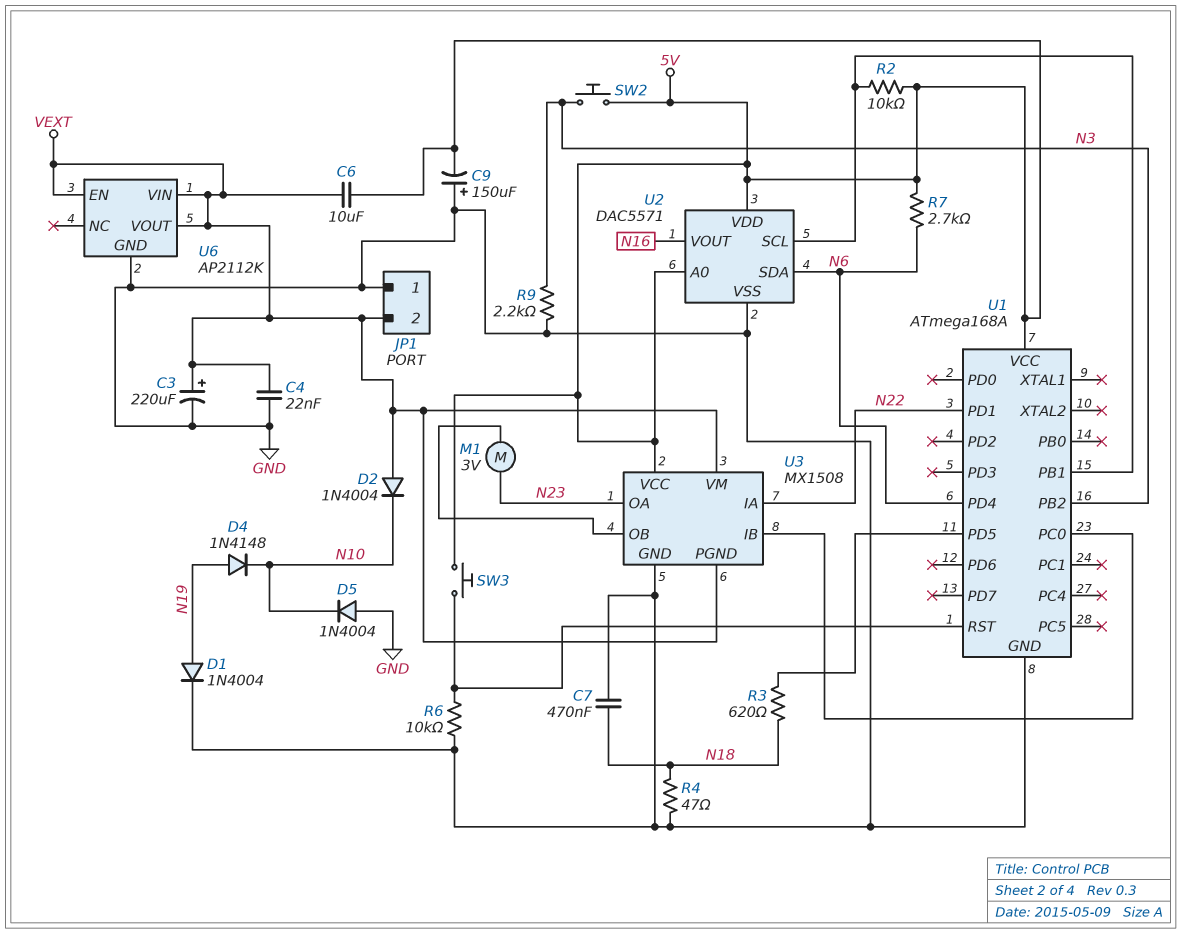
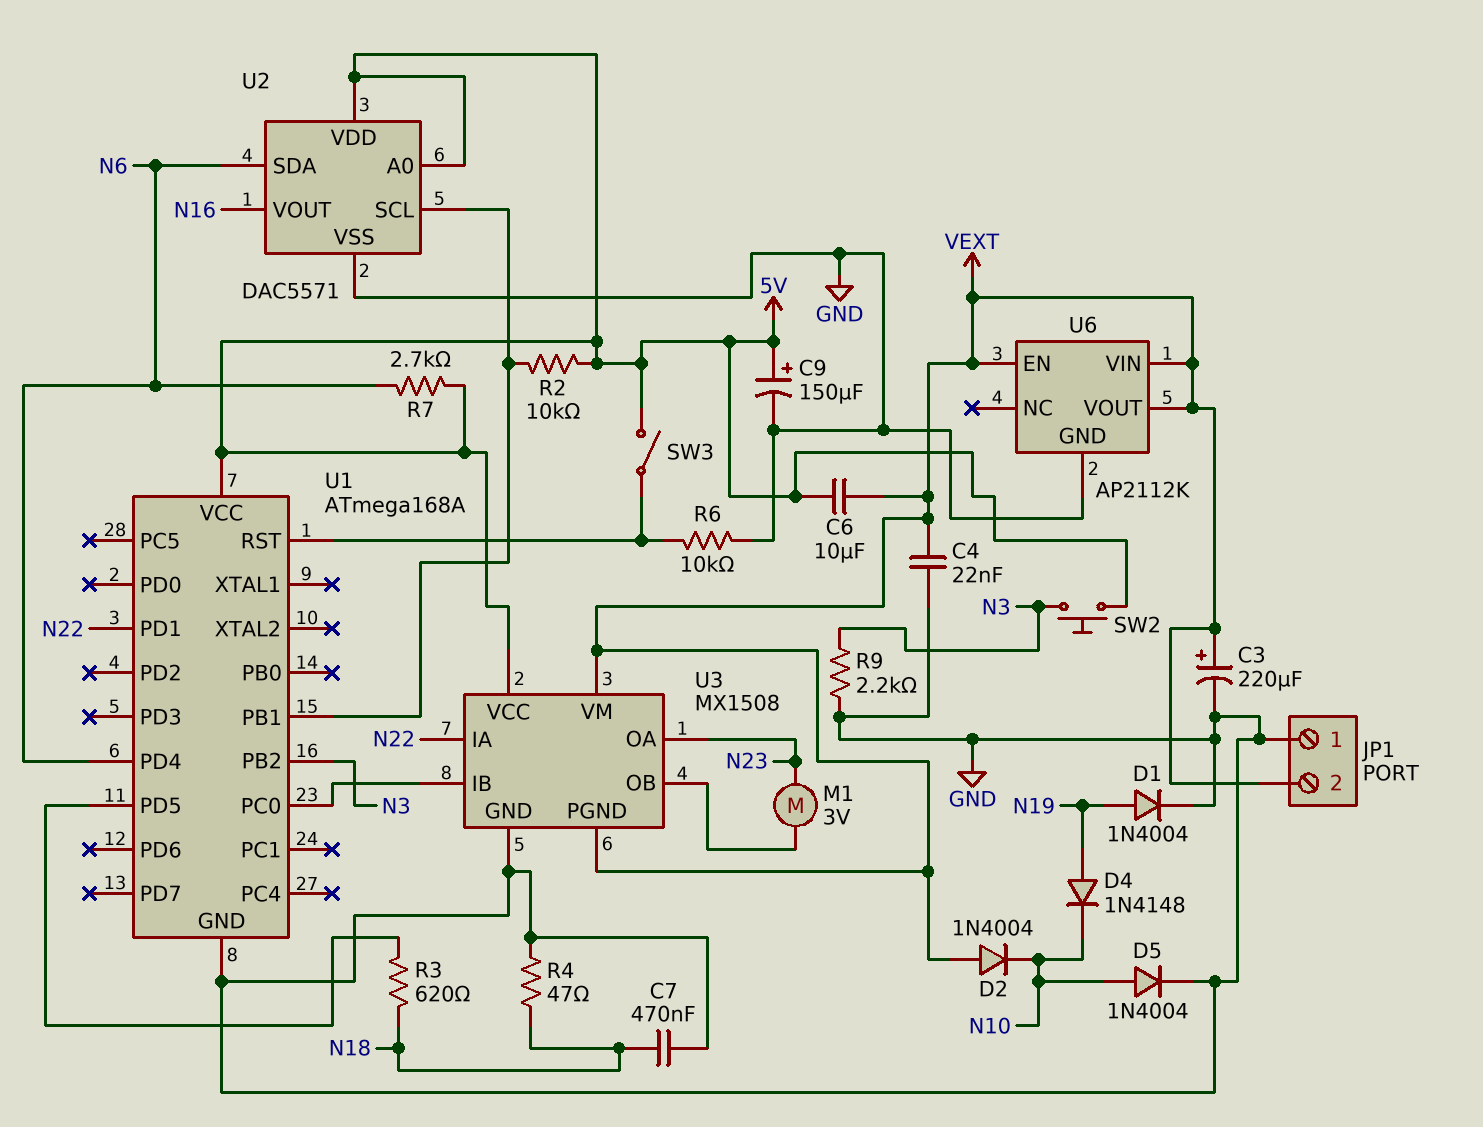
C9: 150uF (plus GND, minus 5V) -> 150uF (plus 5V, minus GND)
D5: diode 1N4004 (A GND, K N10) -> diode 1N4004 (A N10, K GND)
SW3: button (5V, U1/RST) -> switch (5V, U1/RST)

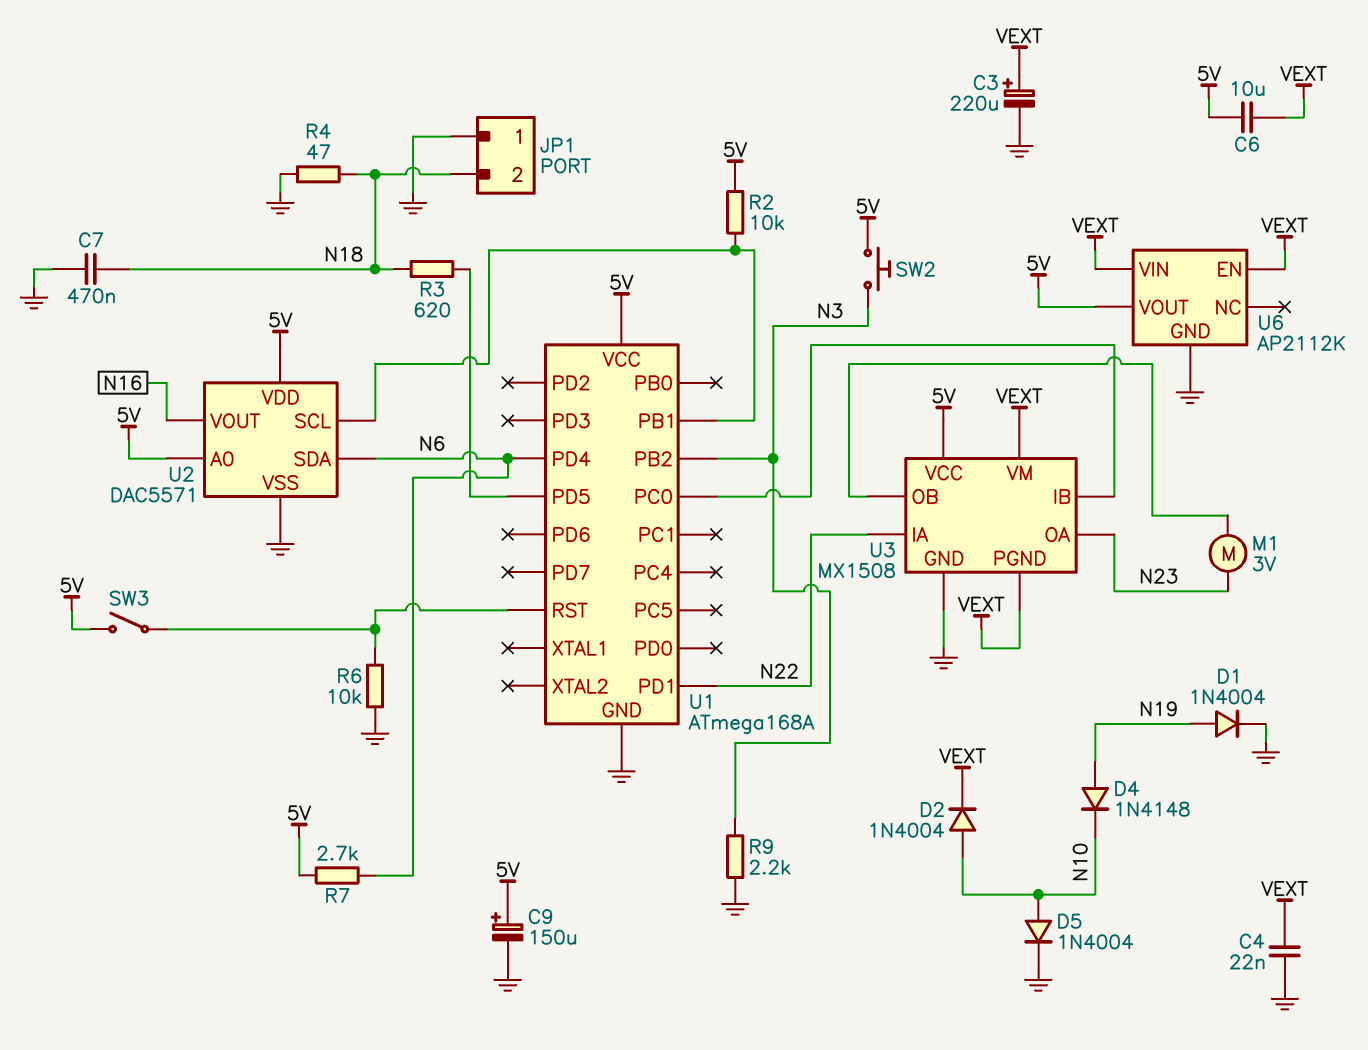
D2: diode 1N4004 (A VEXT, K N10) -> diode 1N4004 (A N10, K VEXT)
JP1 pin 2: VEXT -> N18
U6 pin VOUT: VEXT -> 5V

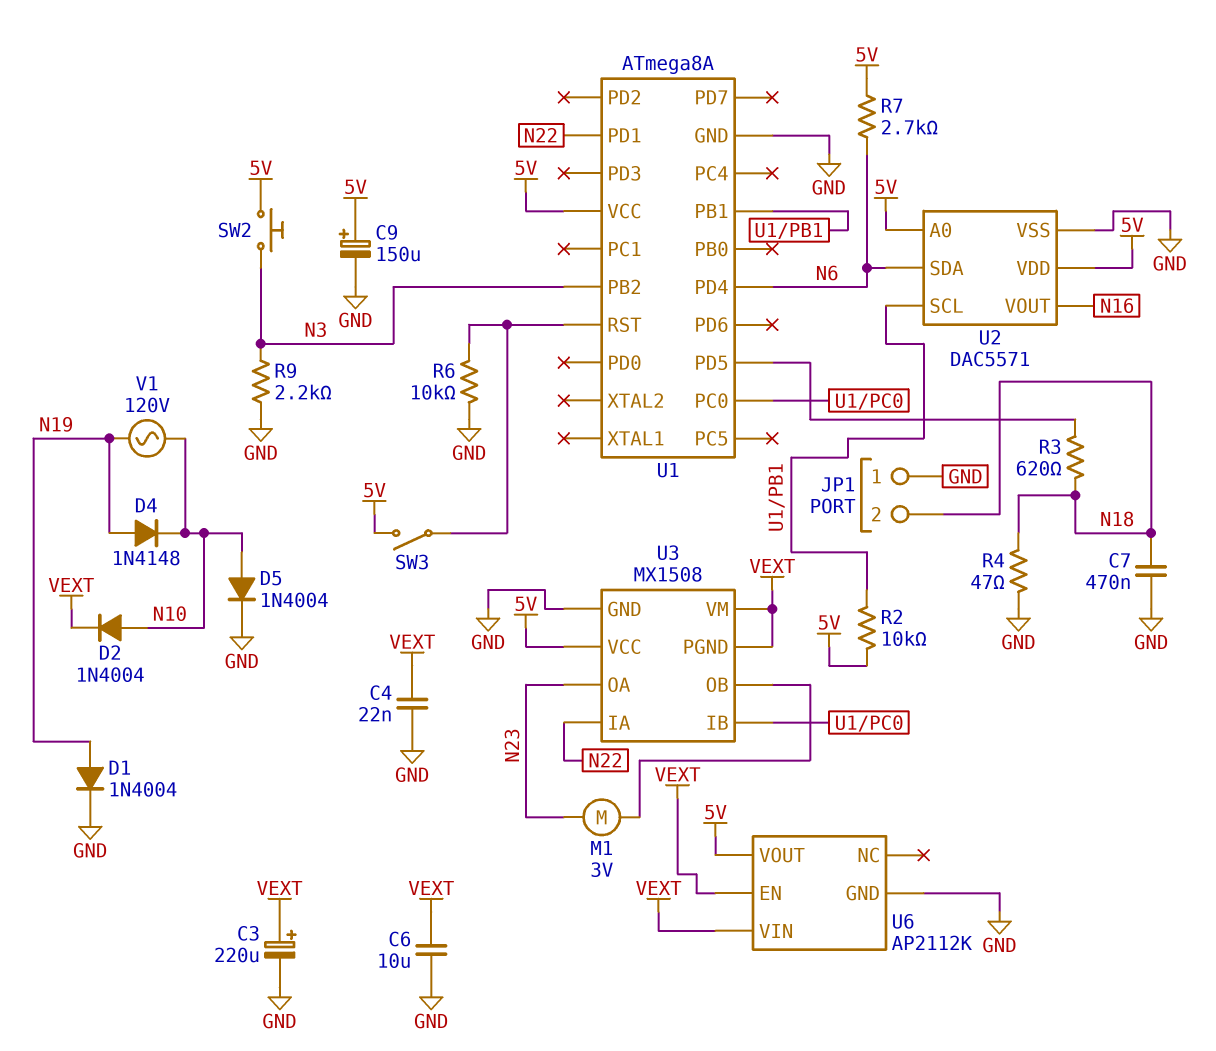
C6: 10uF (5V, VEXT) -> 10uF (GND, VEXT)
U1: ATmega168A -> ATmega8A
V1: none -> AC 120V (N10, N19)

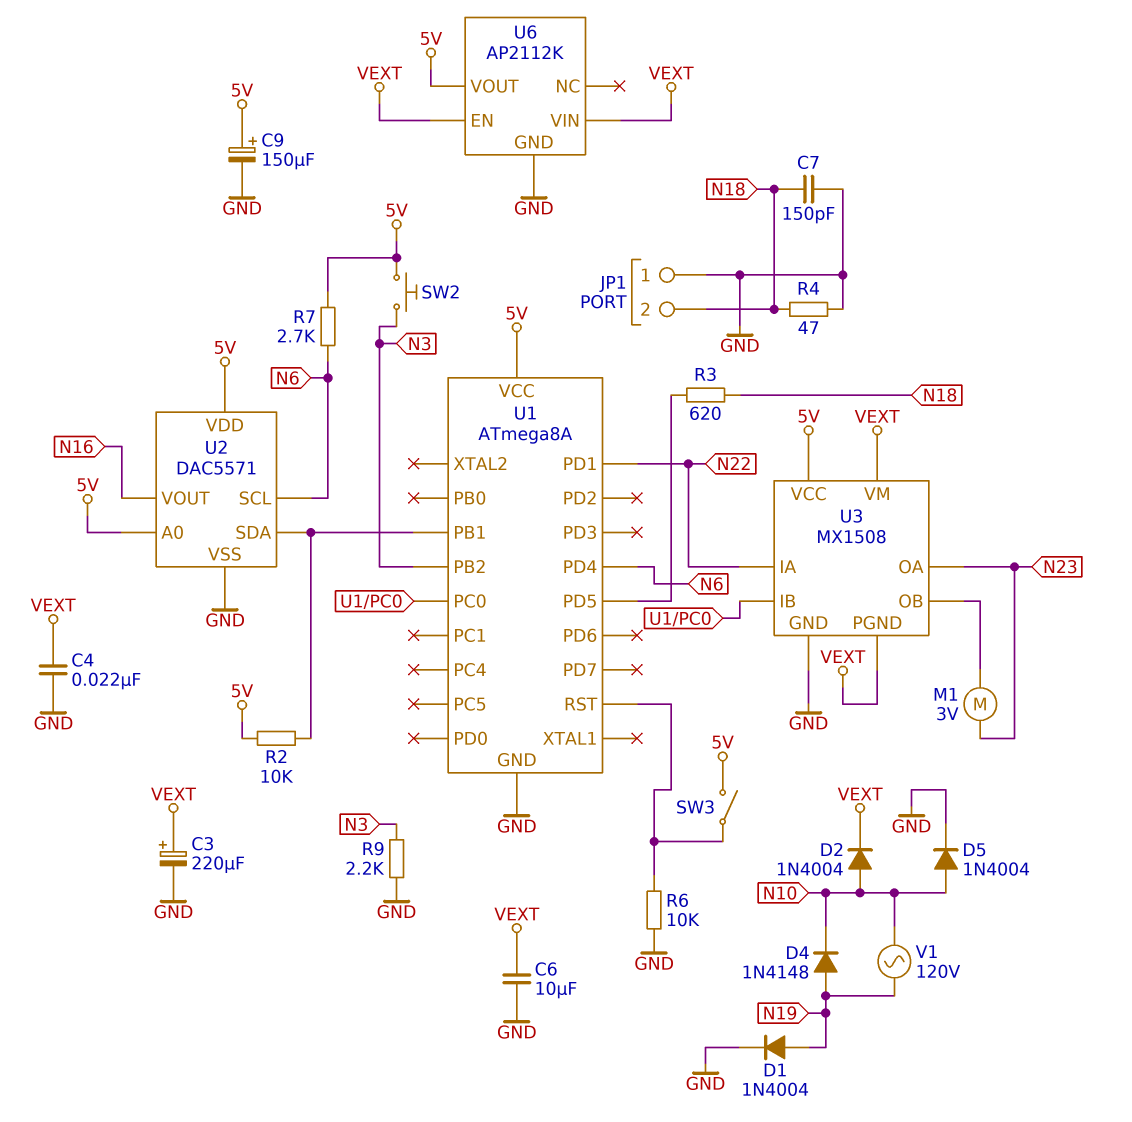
C7: 470nF (GND, N18) -> 150pF (GND, N18)
U2 pin SCL: U1/PB1 -> N6
U2 pin SDA: N6 -> U1/PB1

